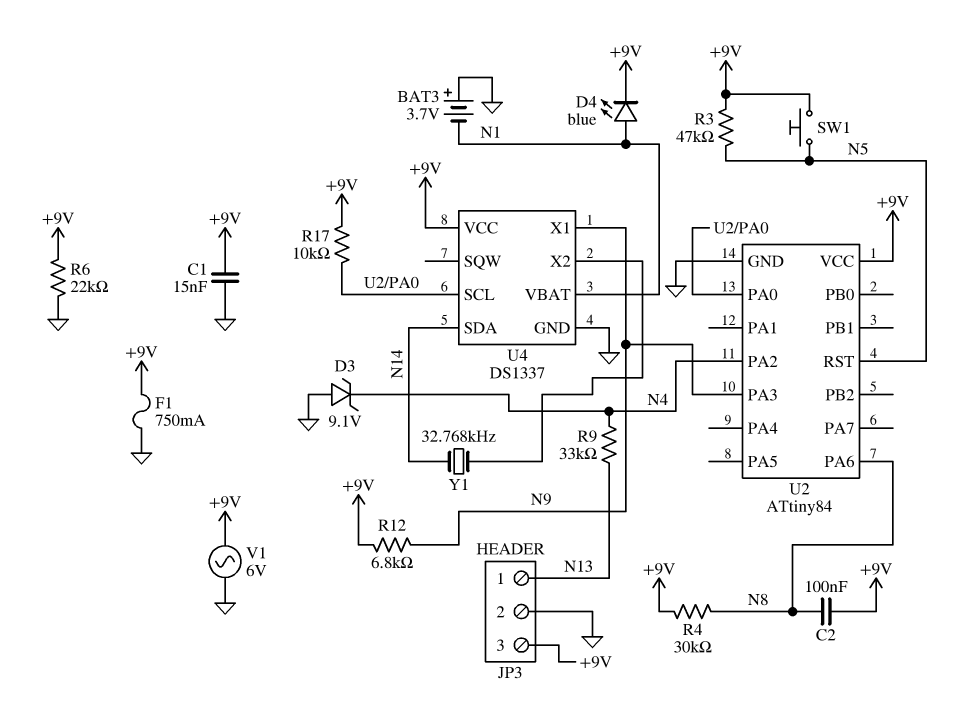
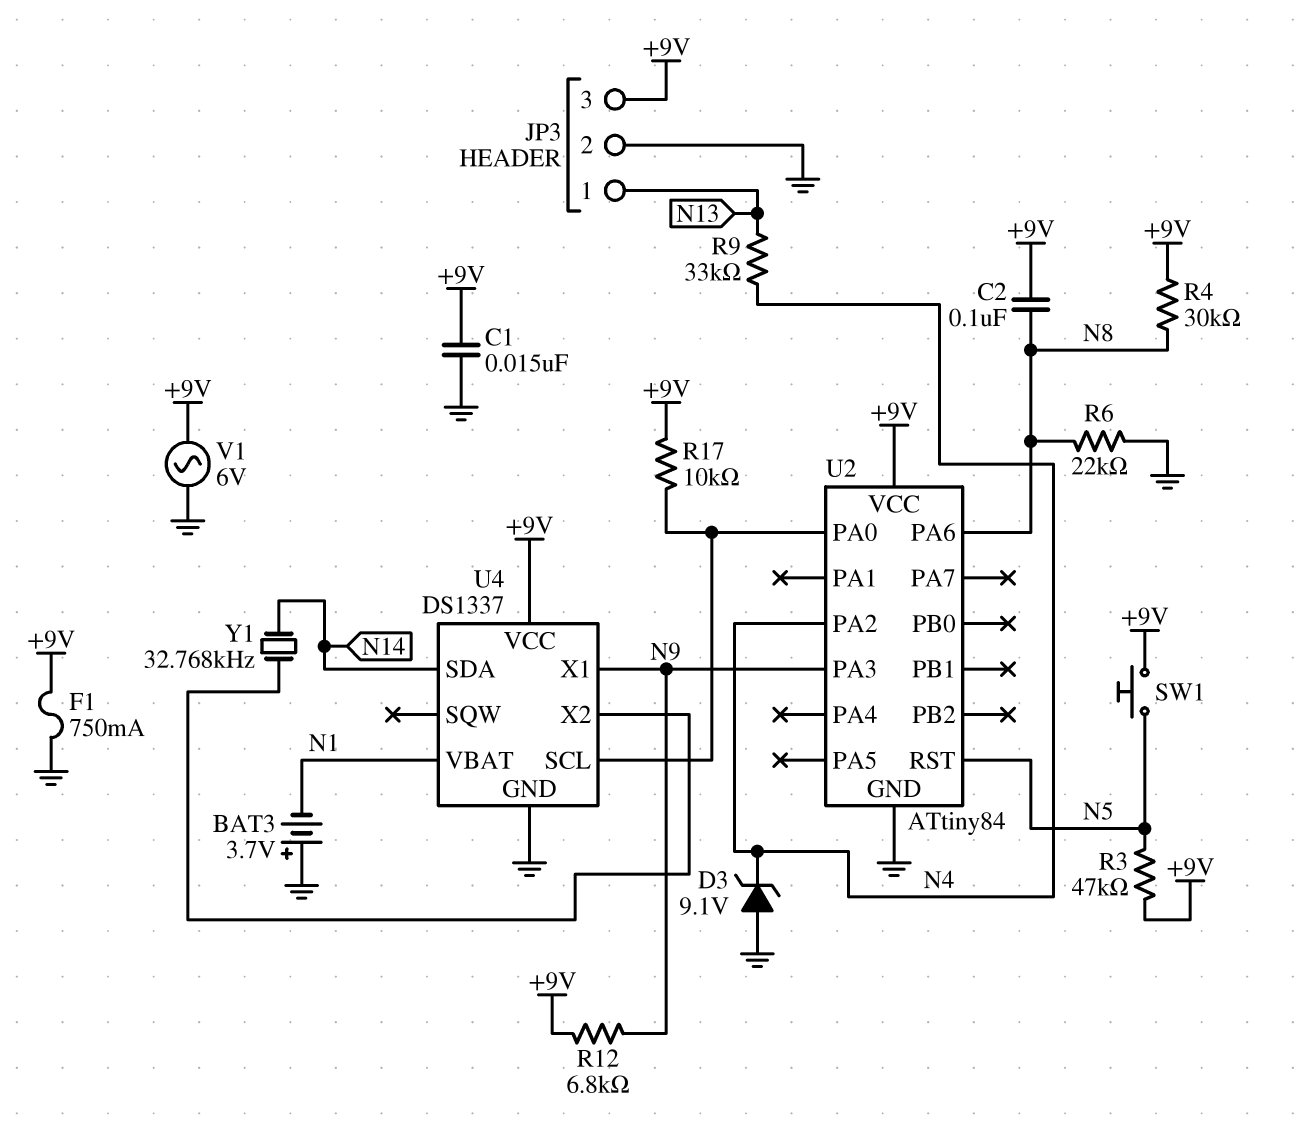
D4: LED blue (A N1, K +9V) -> none
R6: 22k (+9V, GND) -> 22k (GND, N8)

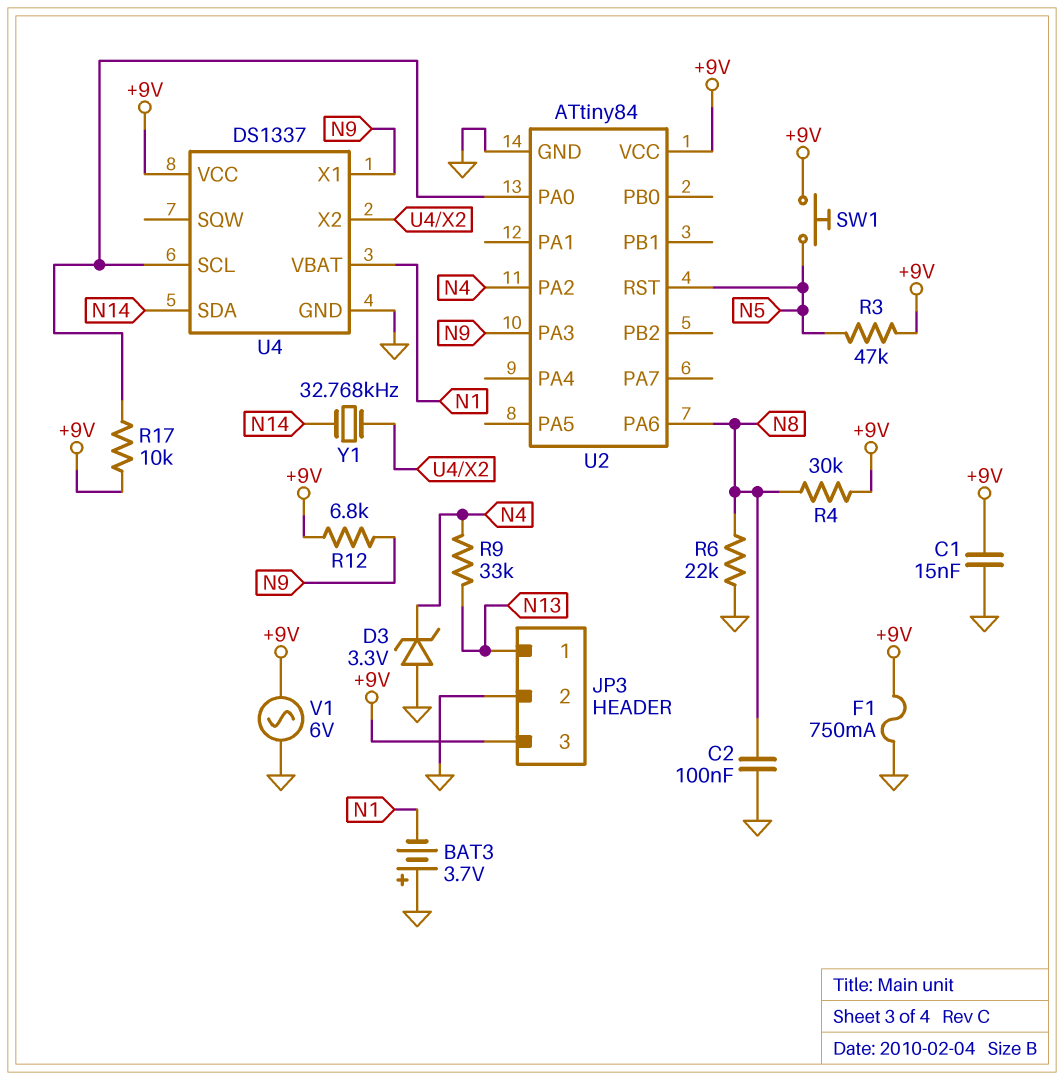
C2: 100nF (+9V, N8) -> 100nF (GND, N8)
D3: zener 9.1V (A GND, K N4) -> zener 3.3V (A GND, K N4)

